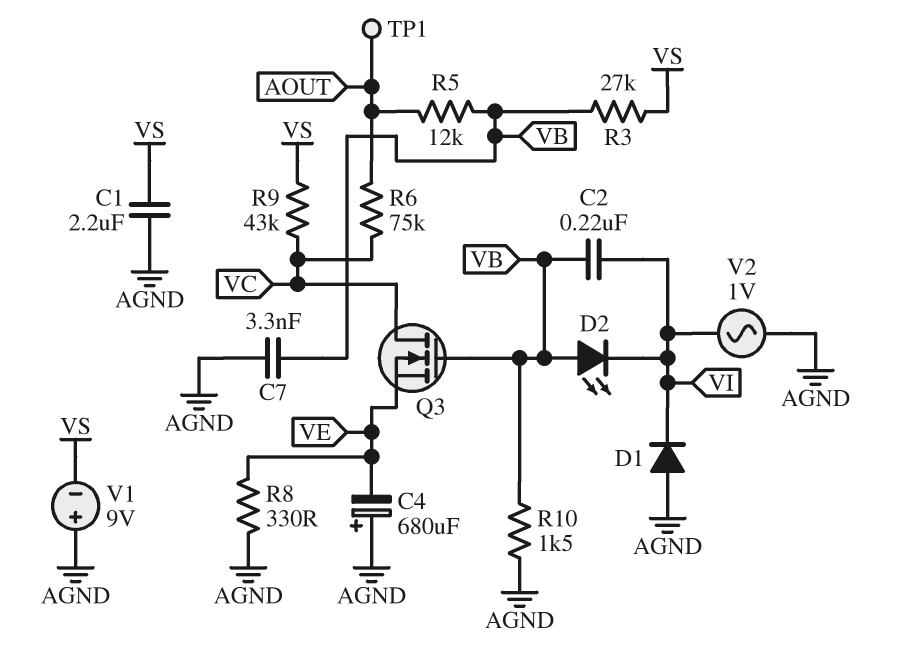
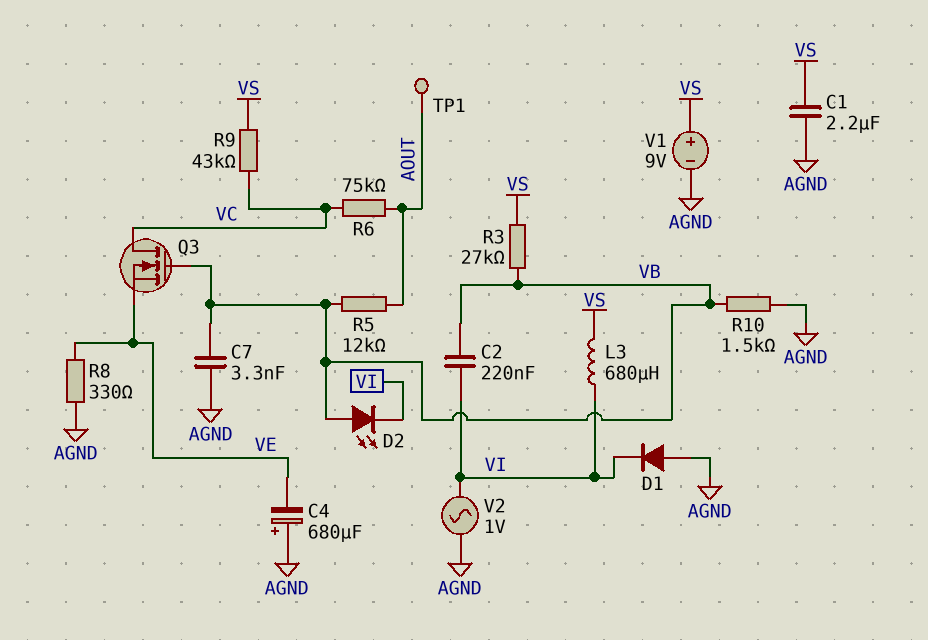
L3: none -> 680uH (VI, VS)
V1: 9V (plus AGND, minus VS) -> 9V (plus VS, minus AGND)

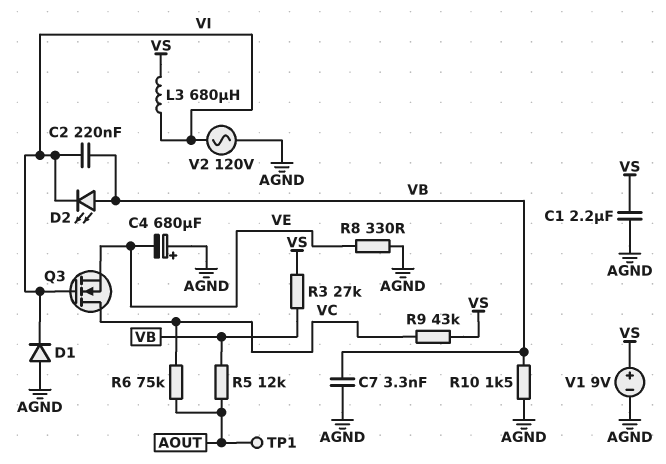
Q3: NMOS (G VB, D VC, S VE) -> NMOS (G VI, D VC, S VE)
V2: AC 1V (AGND, VI) -> AC 120V (AGND, VI)

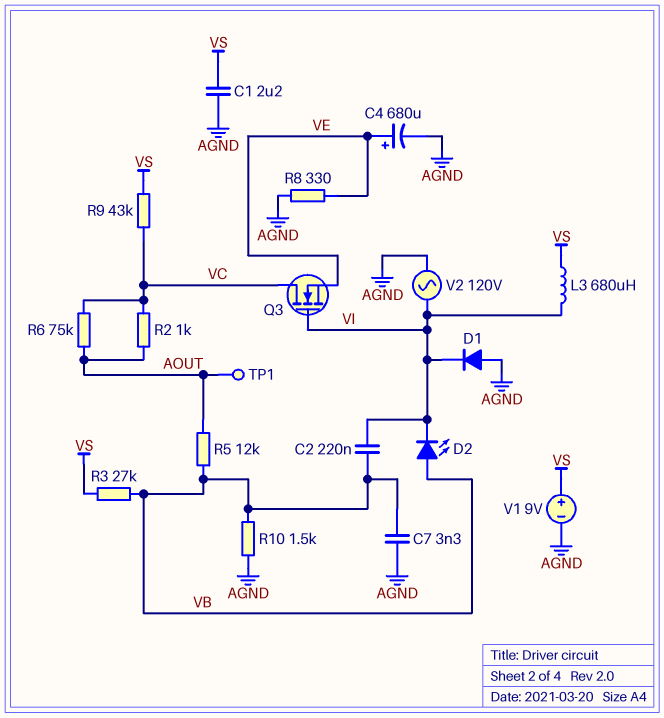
C4: 680uF (plus AGND, minus VE) -> 680uF (plus VE, minus AGND)
R2: none -> 1k (AOUT, VC)

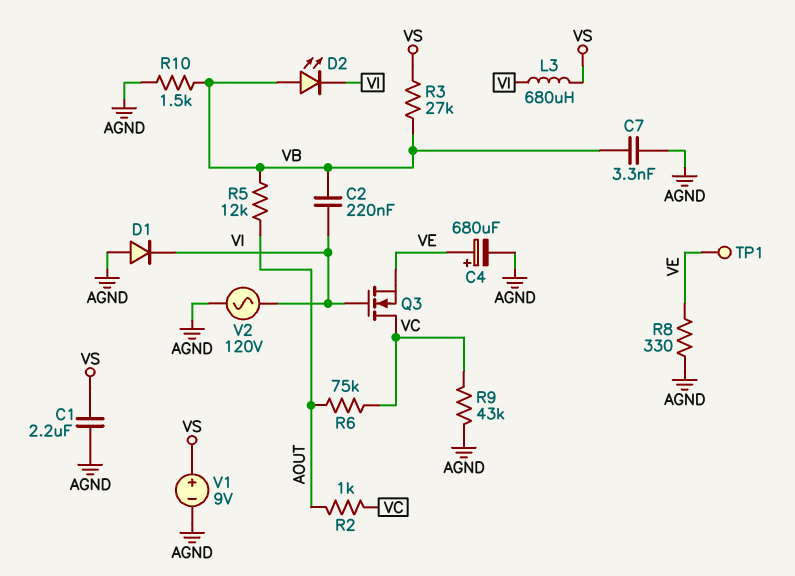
R9: 43k (VC, VS) -> 43k (AGND, VC)
TP1: test point (AOUT) -> test point (VE)

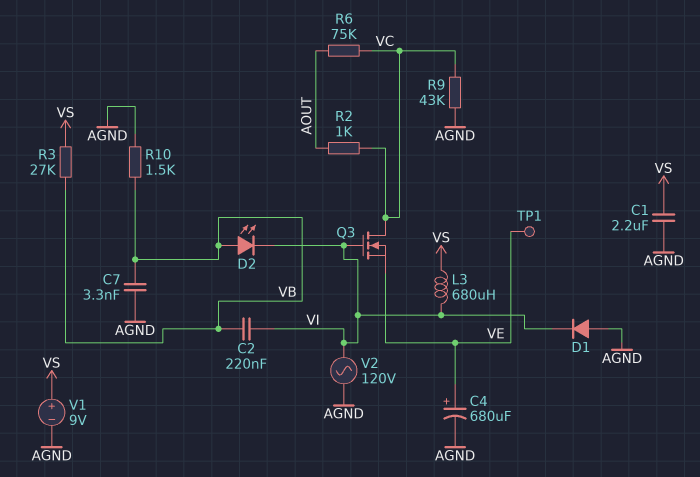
R5: 12k (AOUT, VB) -> none
R8: 330 (AGND, VE) -> none

